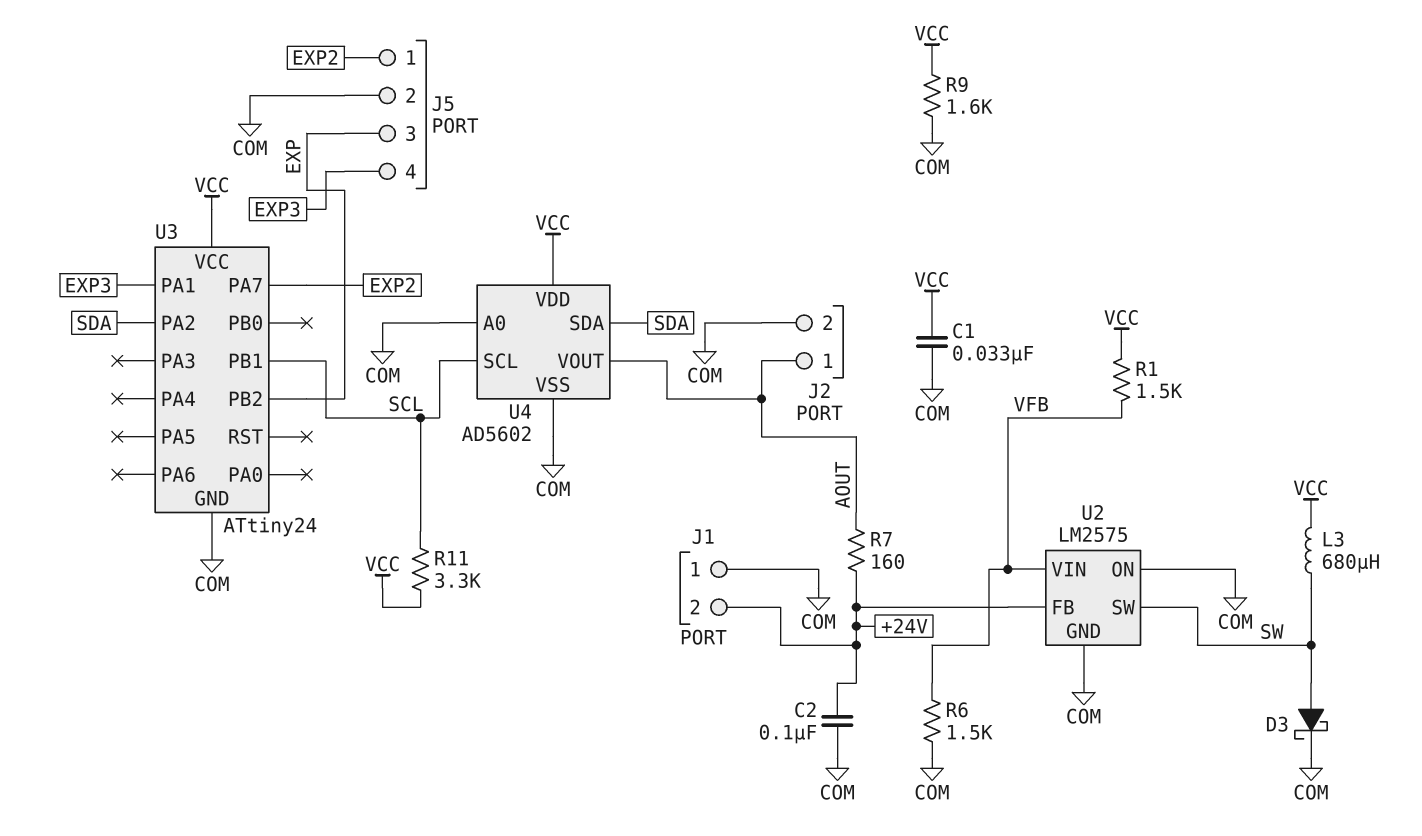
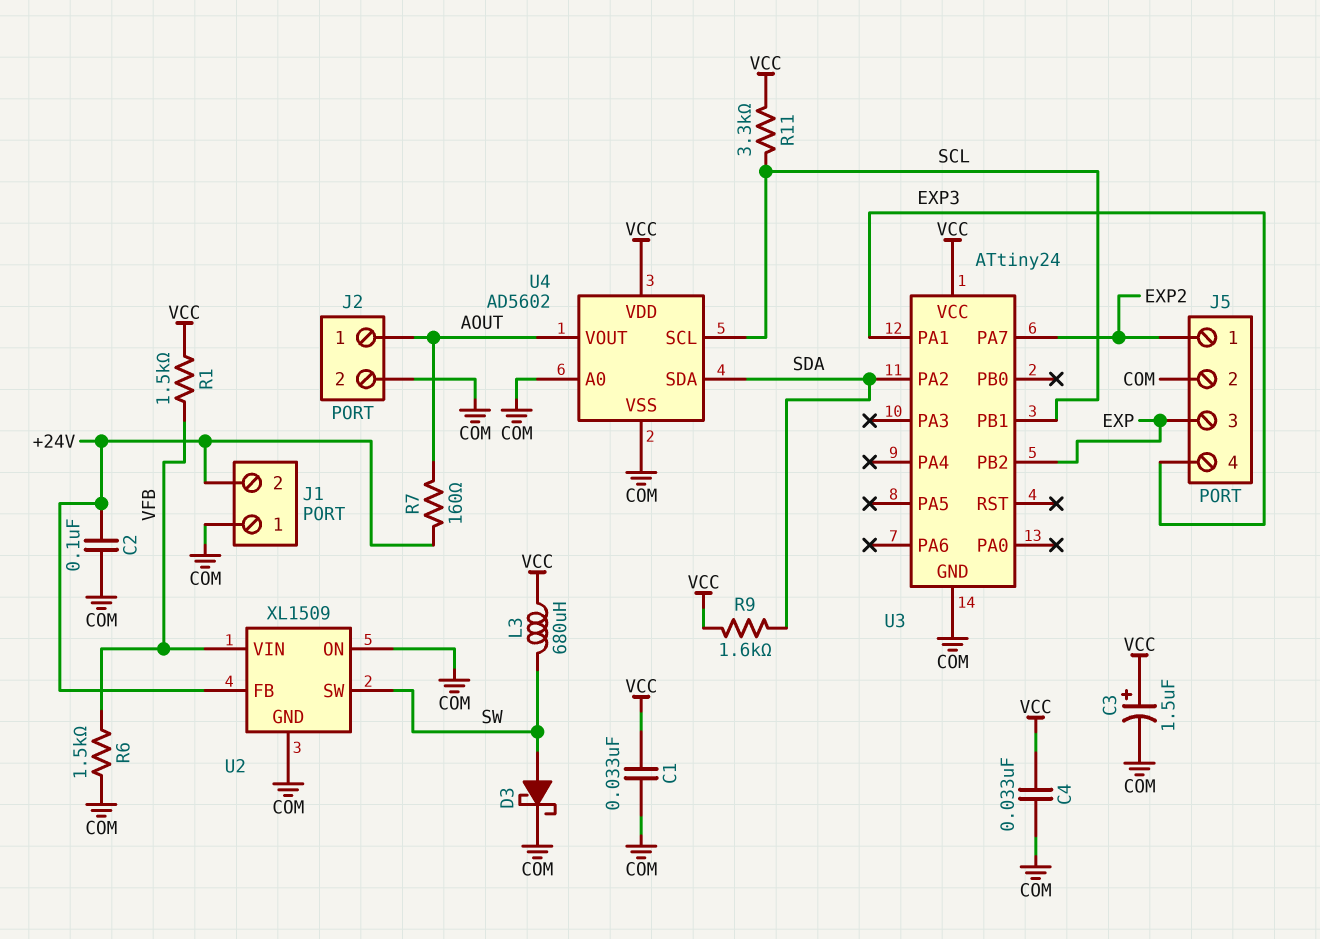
C3: none -> 1.5uF (plus VCC, minus COM)
C4: none -> 33nF (COM, VCC)
R9: 1.6k (COM, VCC) -> 1.6k (SDA, VCC)
U2: LM2575 -> XL1509

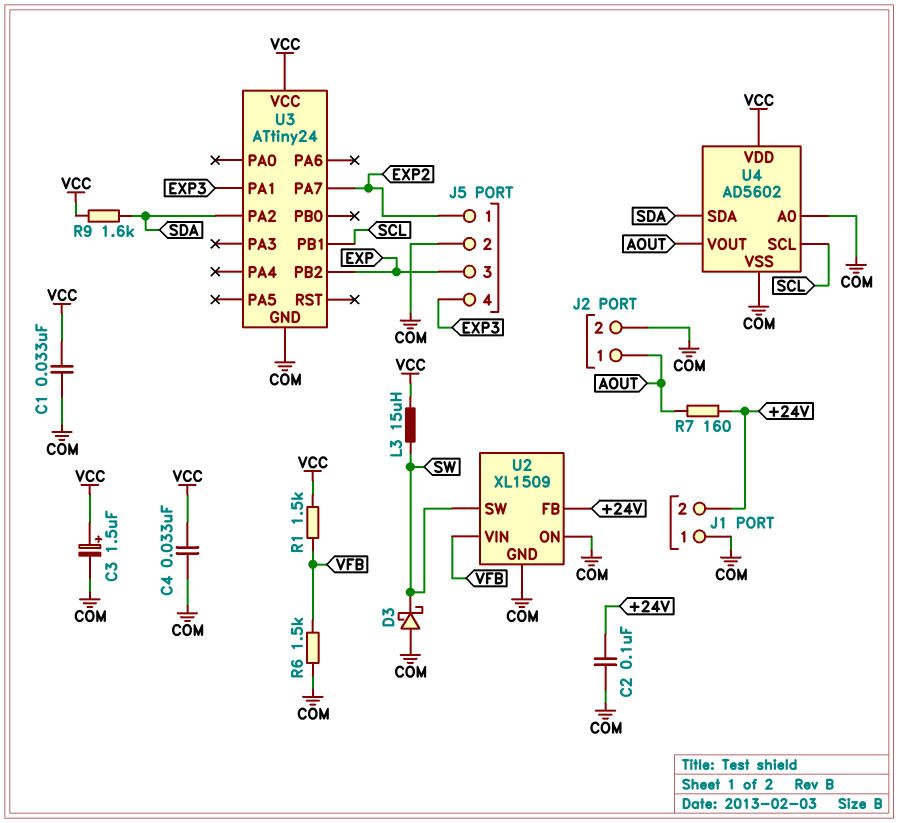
D3: schottky (A SW, K COM) -> schottky (A COM, K SW)
L3: 680uH (SW, VCC) -> 15uH (SW, VCC)
R11: 3.3k (SCL, VCC) -> none

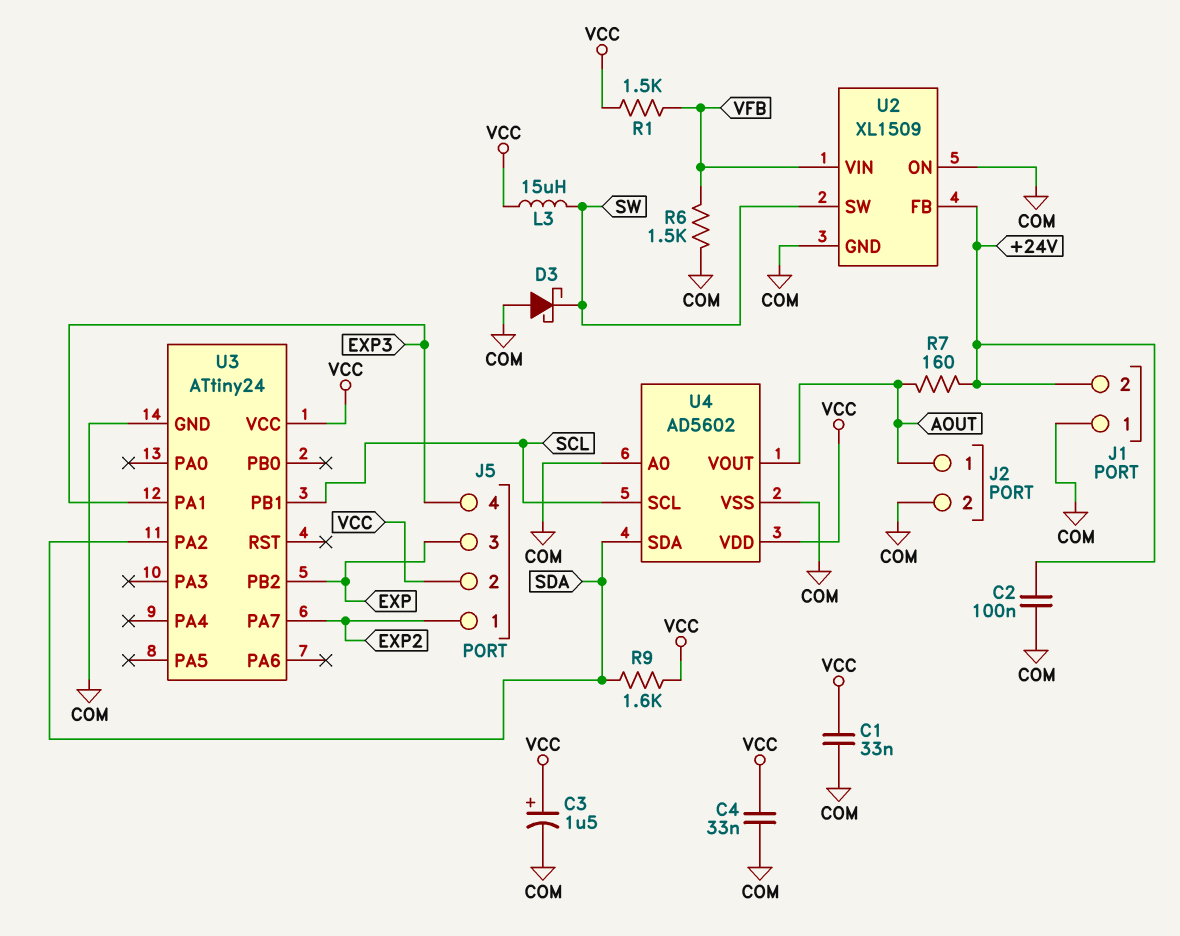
J5 pin 2: COM -> VCC

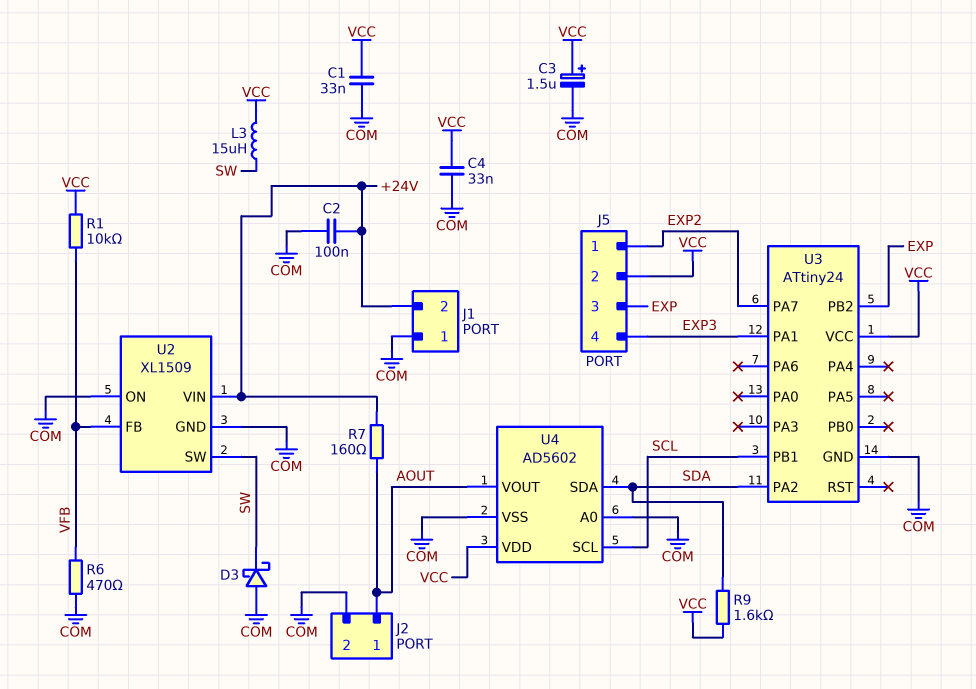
R1: 1.5k (VCC, VFB) -> 10k (VCC, VFB)
R6: 1.5k (COM, VFB) -> 470 (COM, VFB)
U2 pin FB: +24V -> VFB
U2 pin VIN: VFB -> +24V

